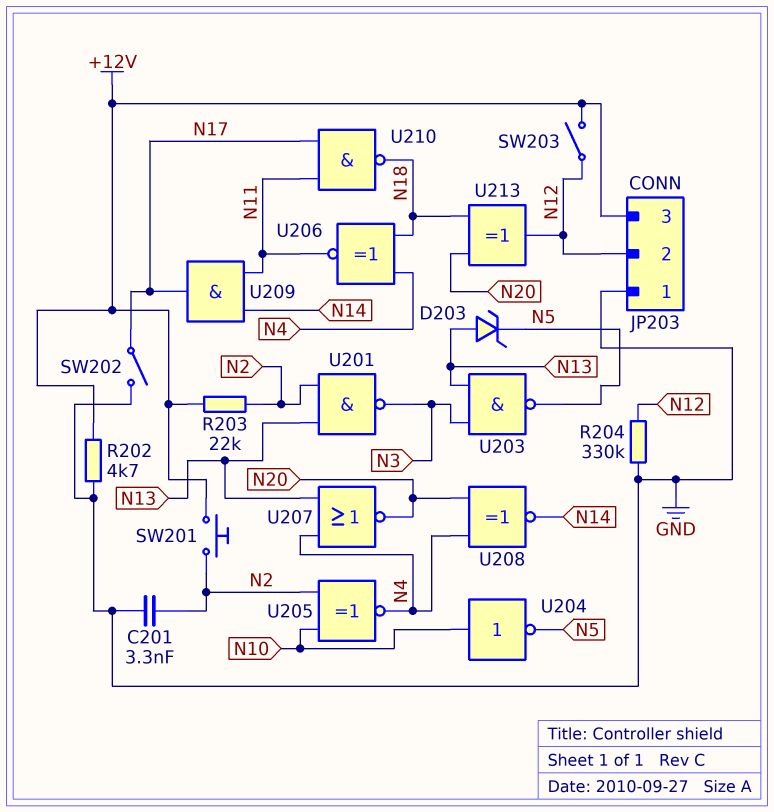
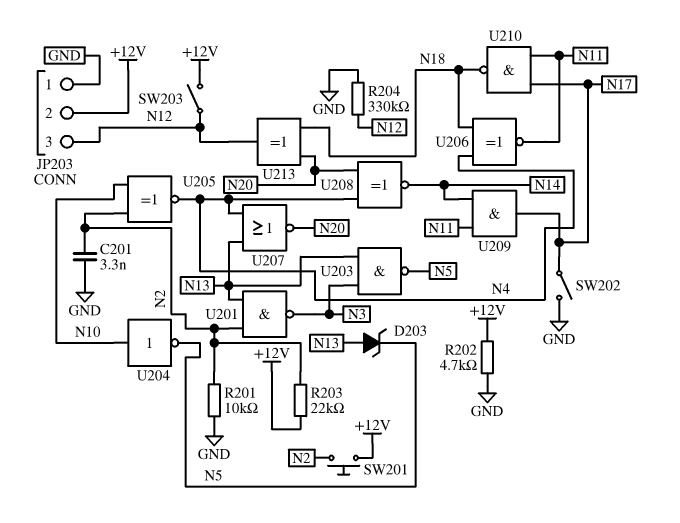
JP203 pin 2: N12 -> +12V
JP203 pin 3: +12V -> N12
R201: none -> 10k (GND, N2)

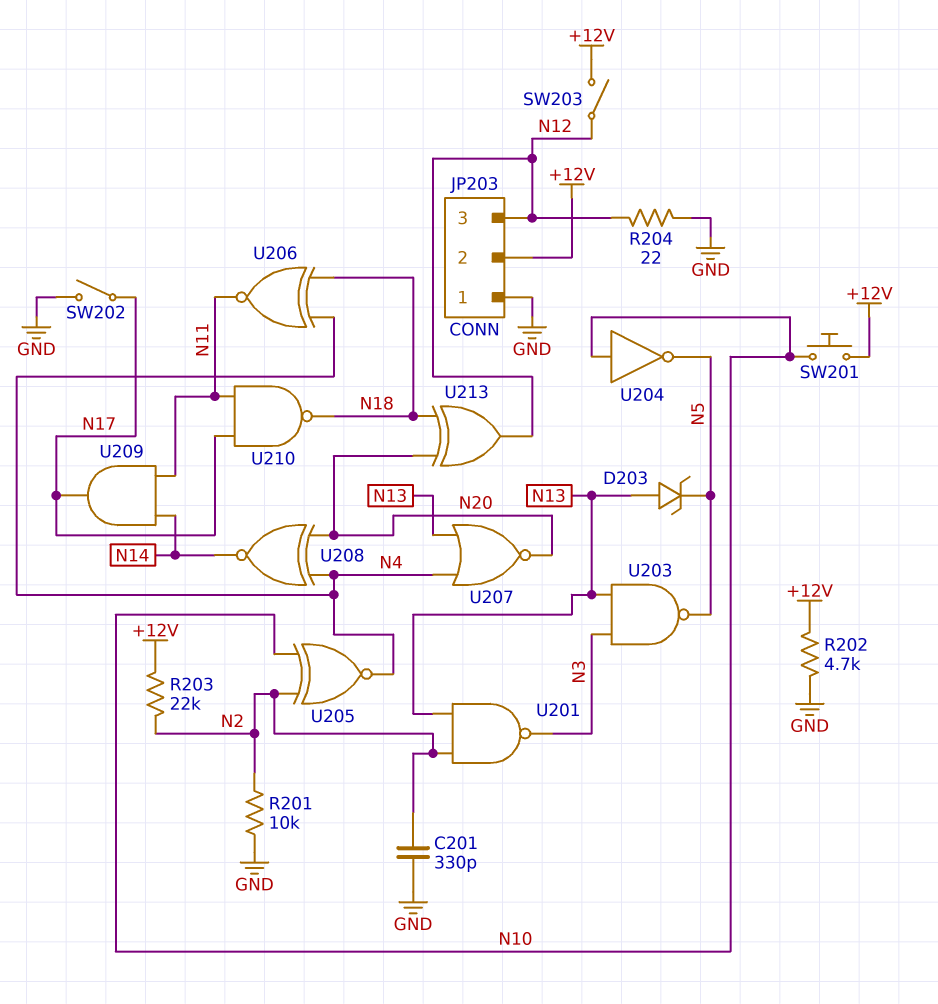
C201: 3.3nF (GND, N2) -> 330pF (GND, N2)
R204: 330k (GND, N12) -> 22 (GND, N12)
SW201: button (+12V, N2) -> button (+12V, N10)

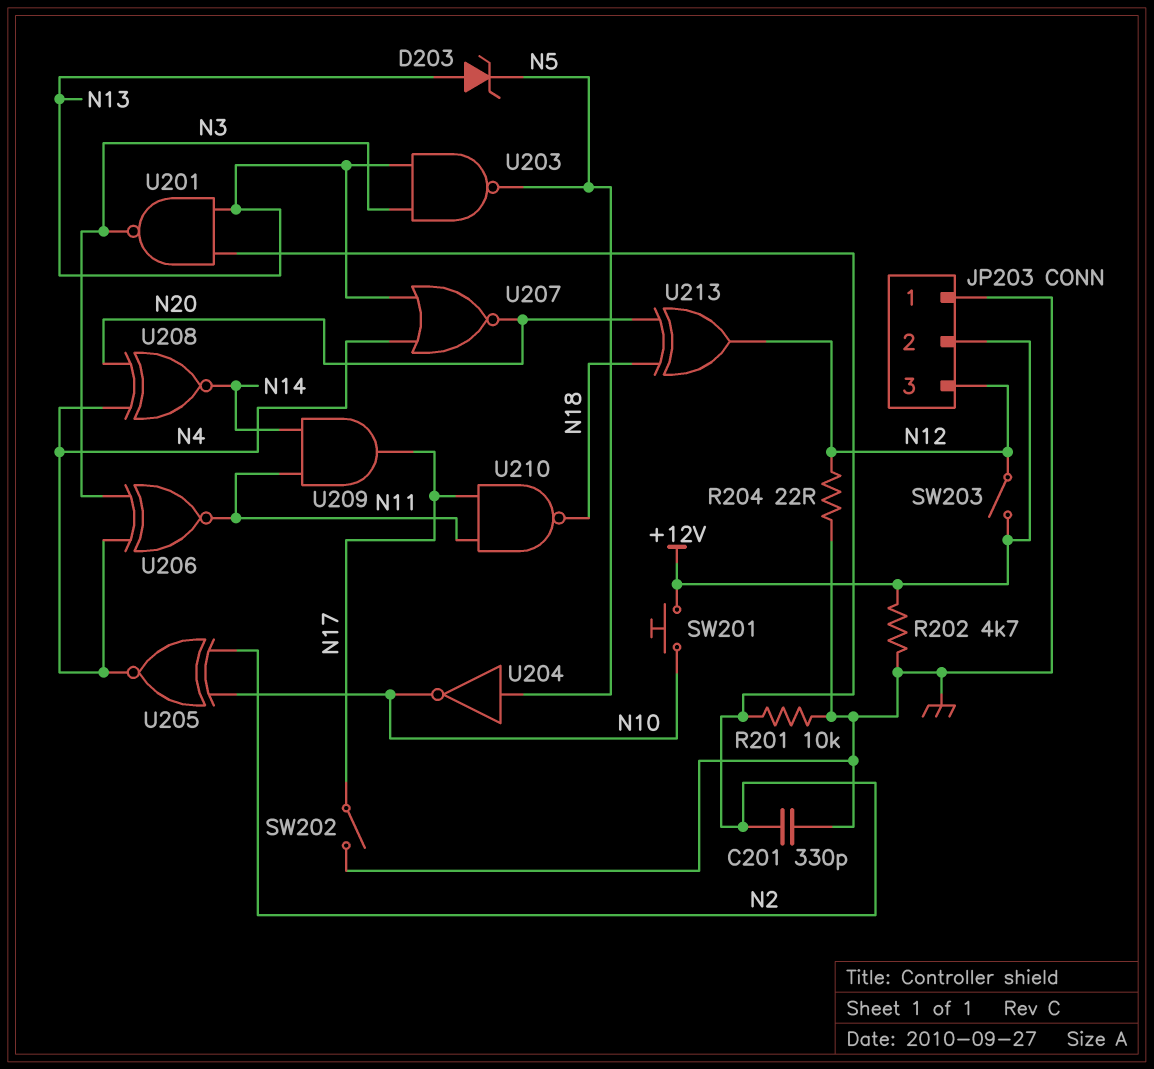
R203: 22k (+12V, N2) -> none
U204: NOT (in N10, out N5) -> NOT (in N5, out N10)
U206: XNOR (in N4, in N18, out N11) -> XNOR (in N3, in N4, out N11)

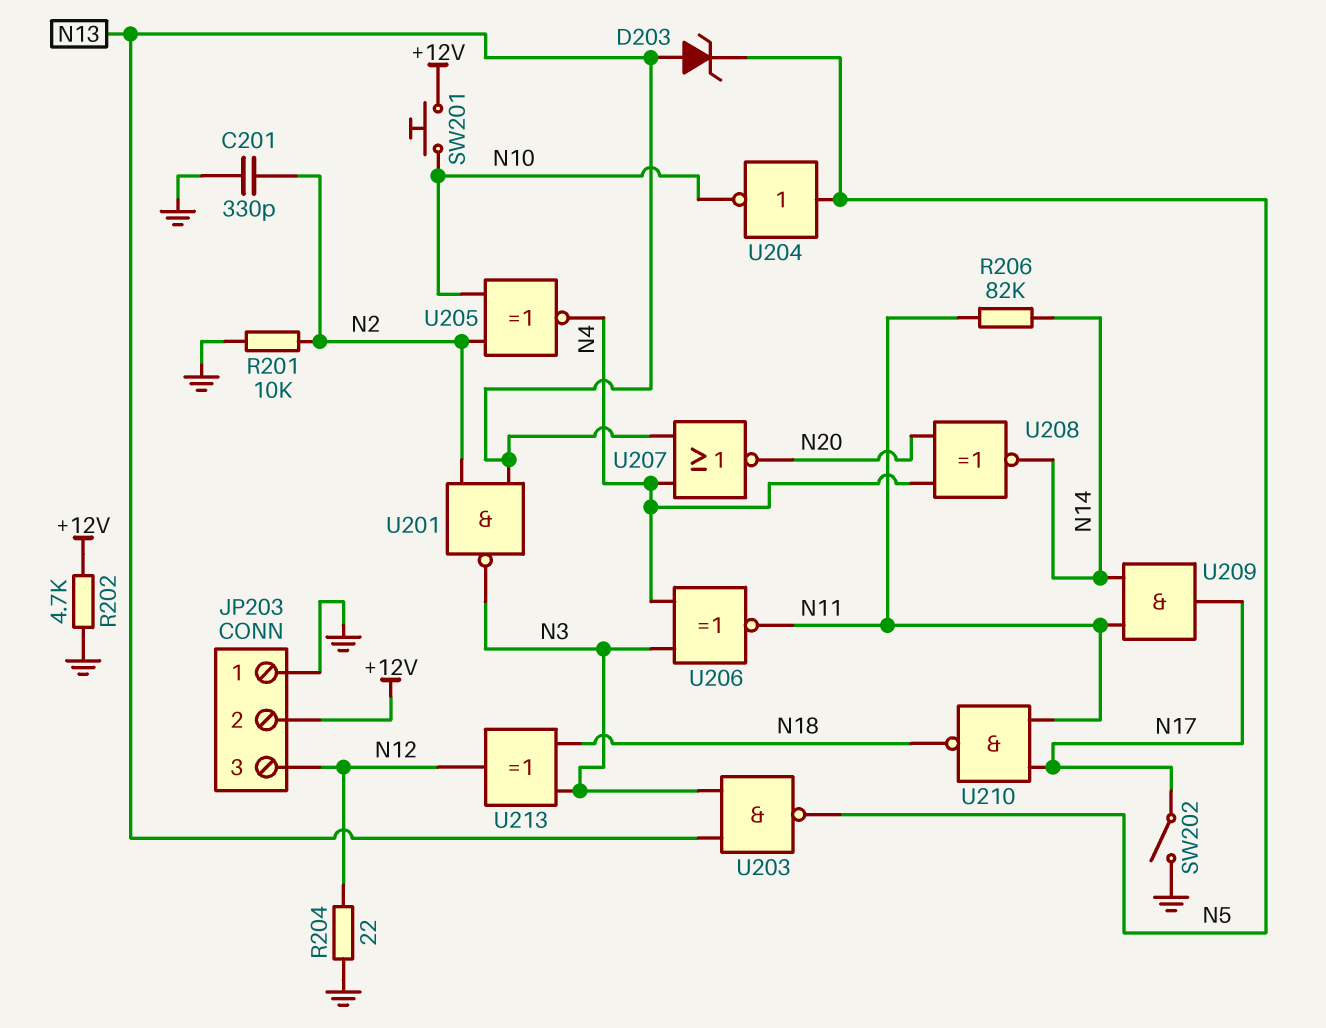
R206: none -> 82k (N11, N14)
SW203: switch (+12V, N12) -> none
U213: XOR (in N18, in N20, out N12) -> XOR (in N3, in N18, out N12)

